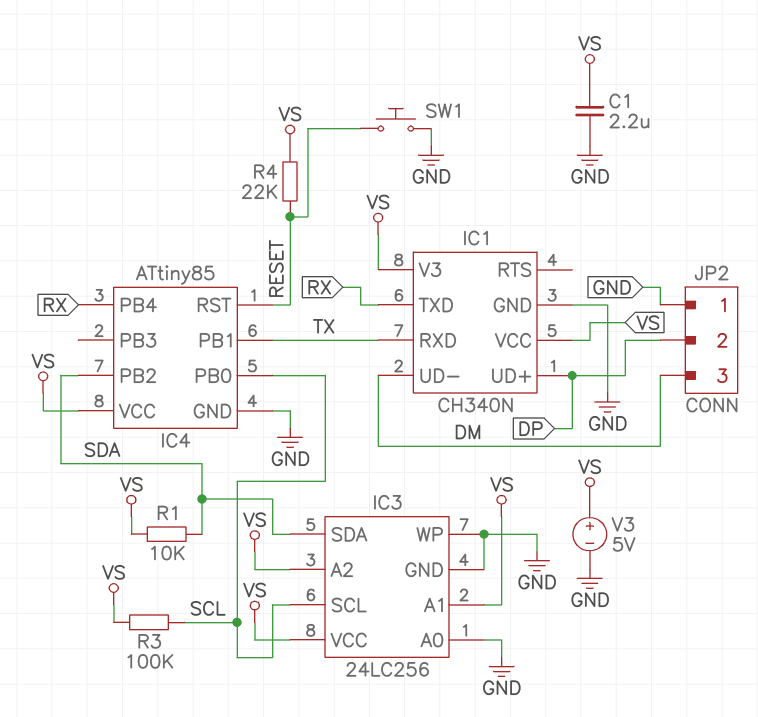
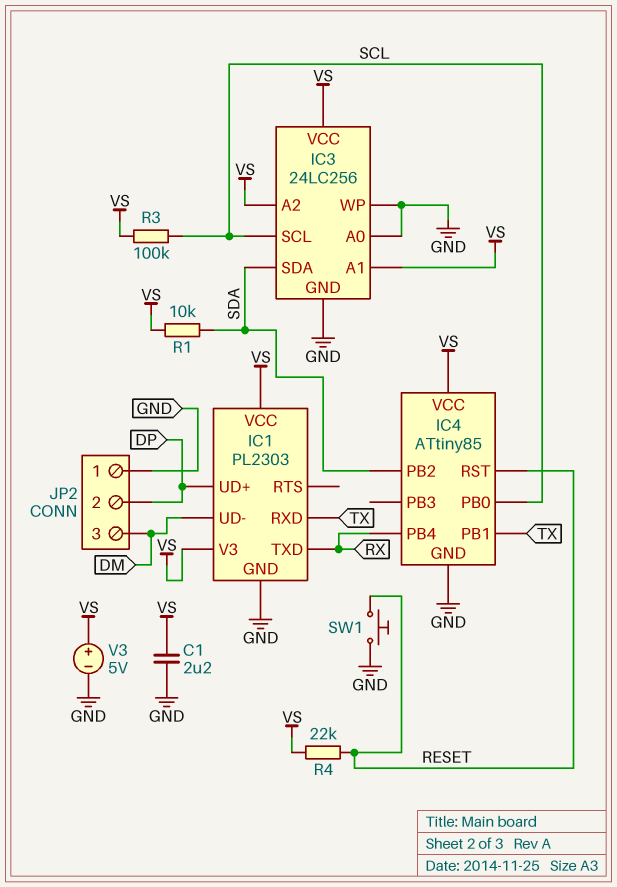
IC1: CH340N -> PL2303

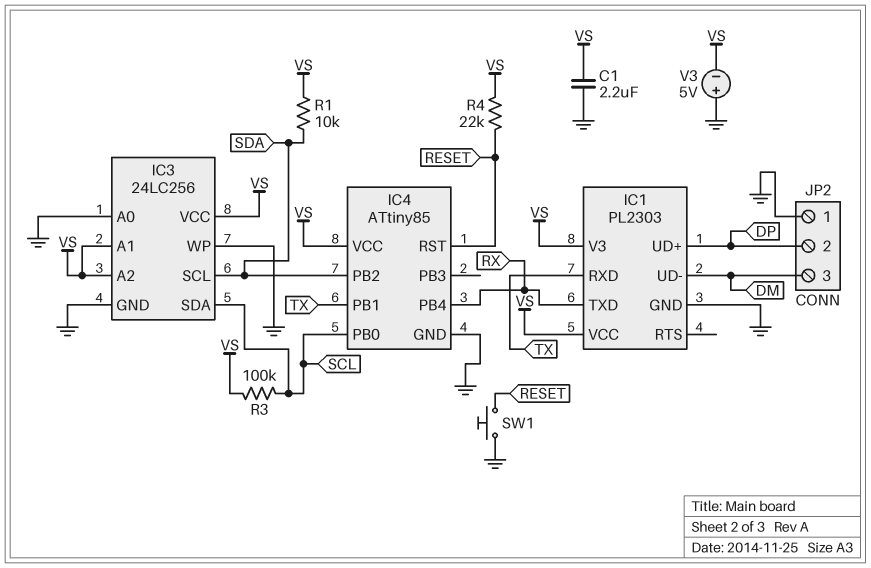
IC3 pin SCL: SCL -> SDA
IC3 pin SDA: SDA -> SCL
V3: 5V (plus VS, minus GND) -> 5V (plus GND, minus VS)

